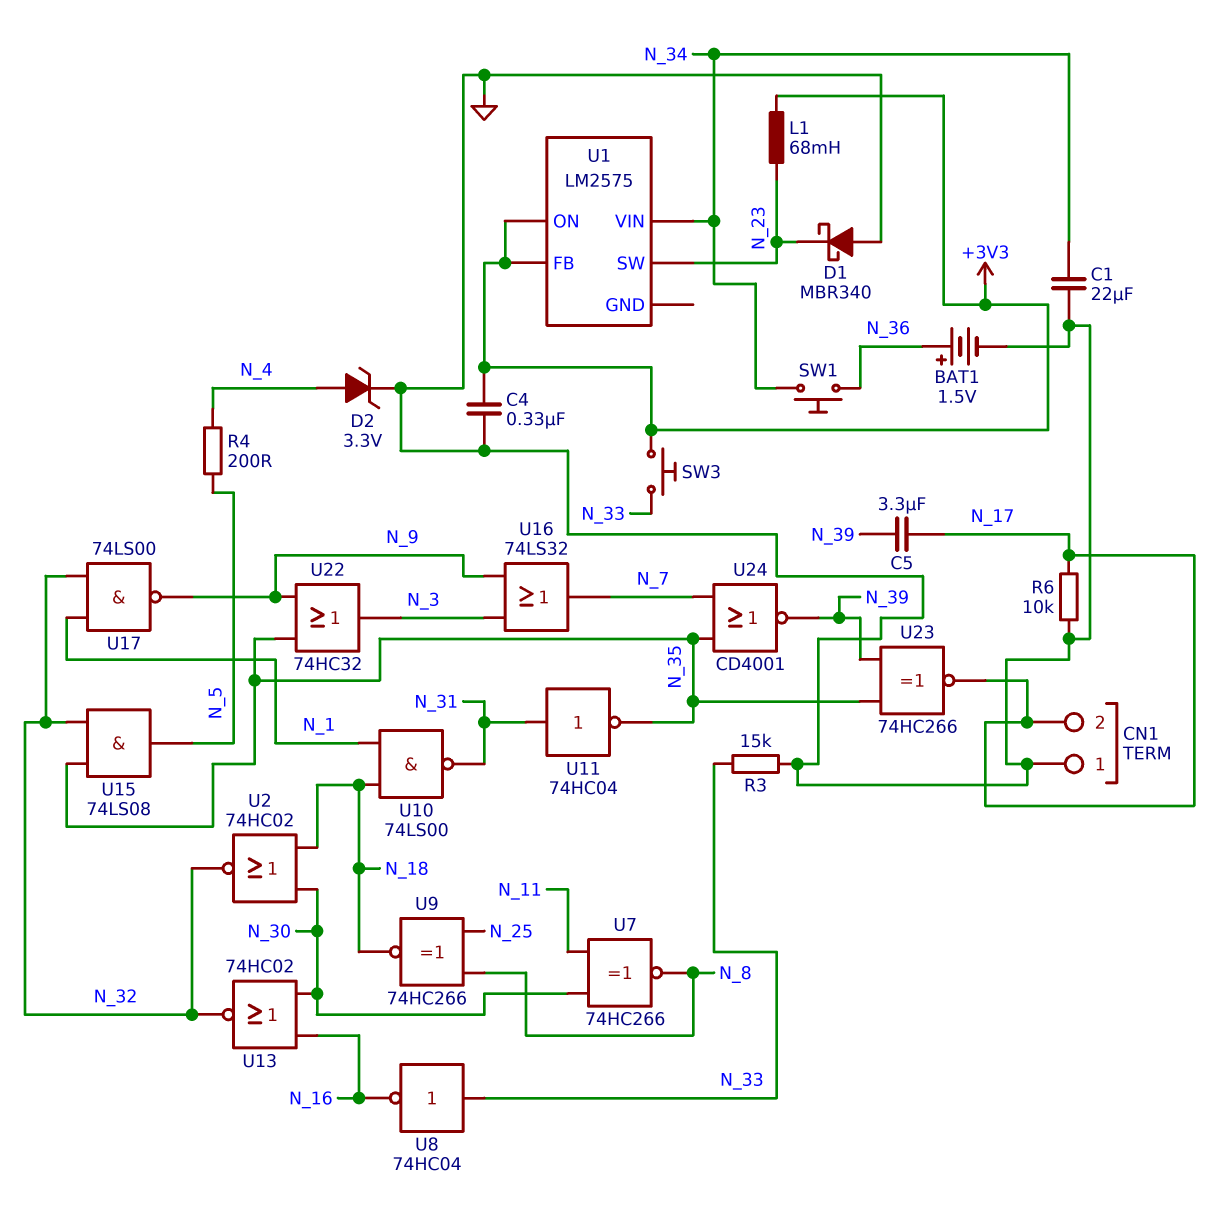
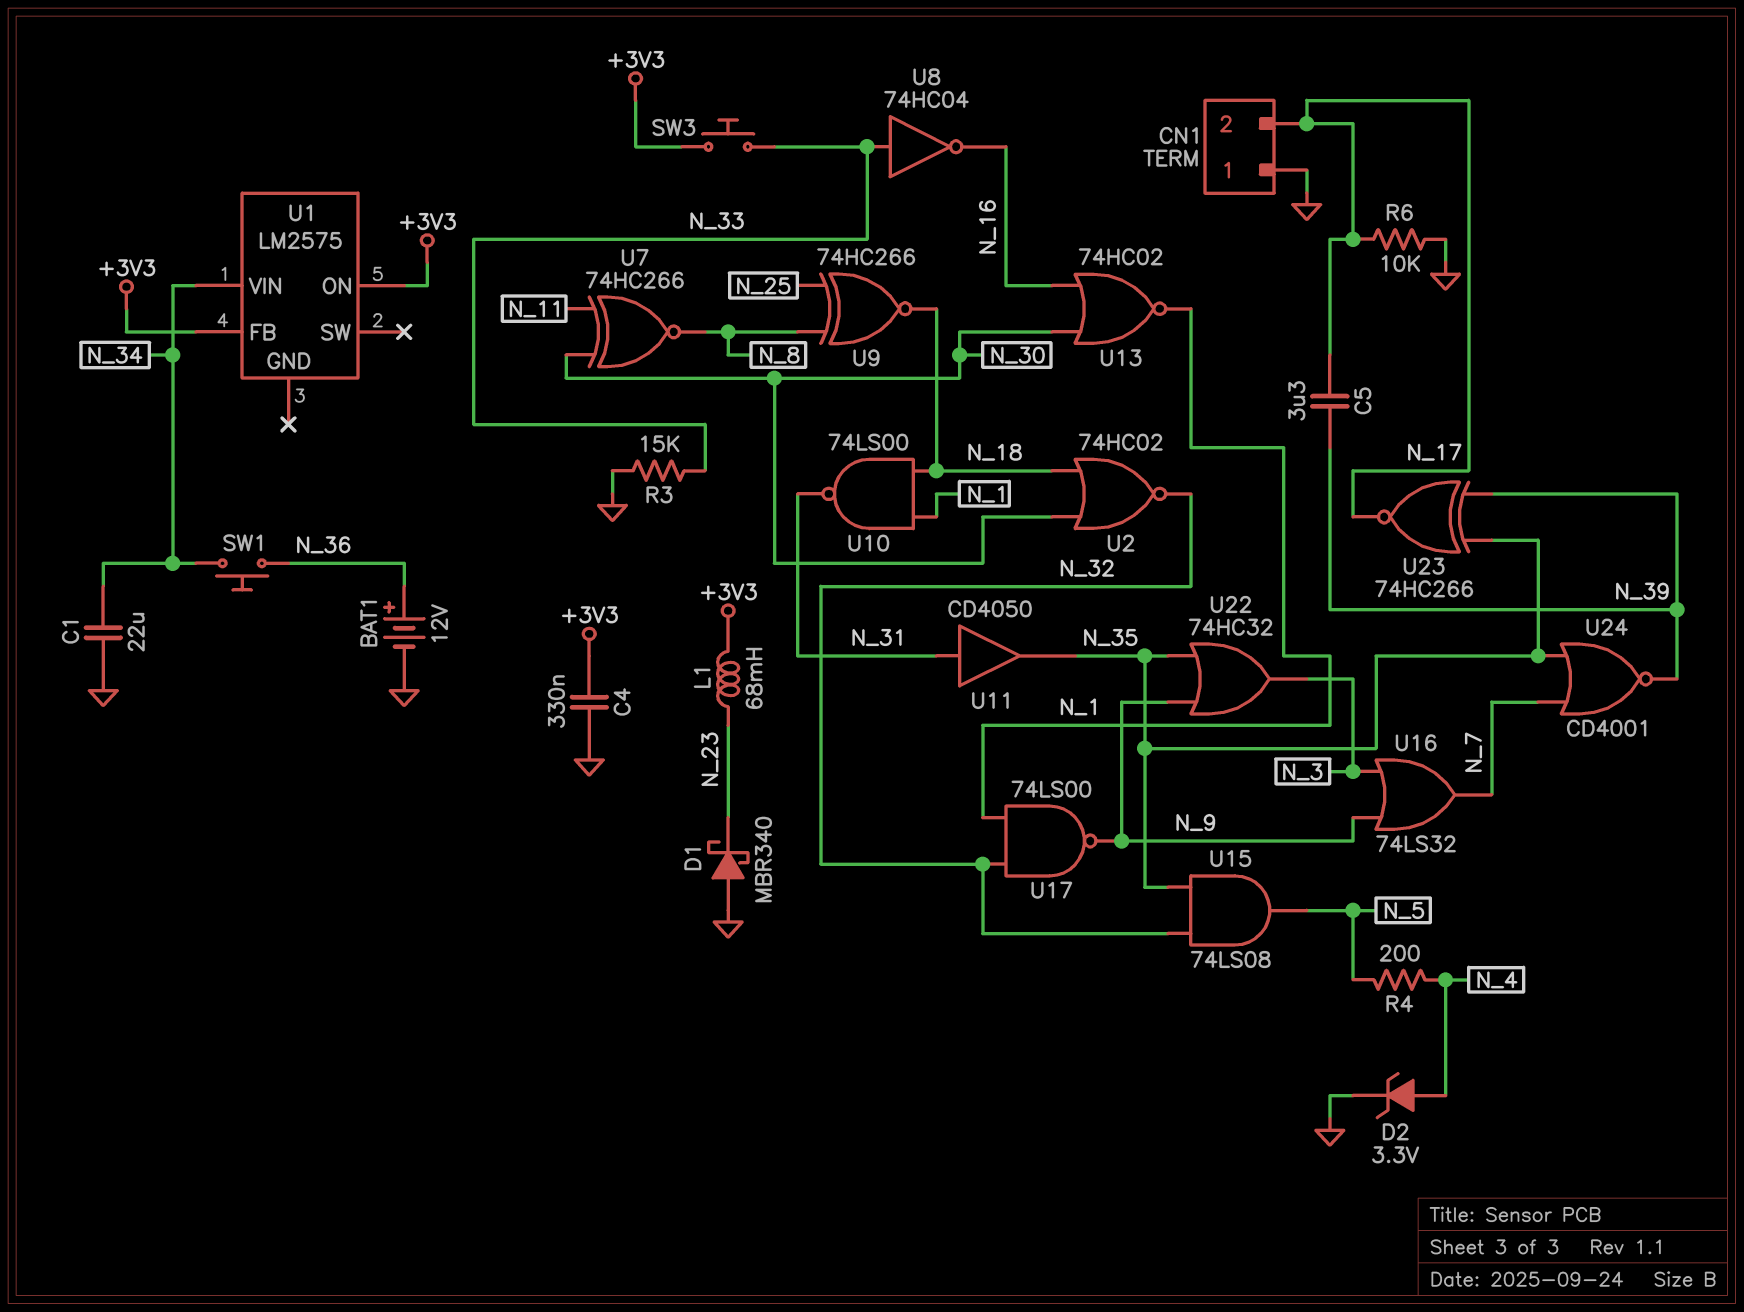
BAT1: 1.5V (plus N_36, minus GND) -> 12V (plus N_36, minus GND)
U1 pin SW: N_23 -> none
U11: NOT 74HC04 (in N_31, out N_35) -> buffer CD4050 (in N_31, out N_35)
U13: NOR 74HC02 (in N_16, in N_30, out N_32) -> NOR 74HC02 (in N_16, in N_30, out N_1)

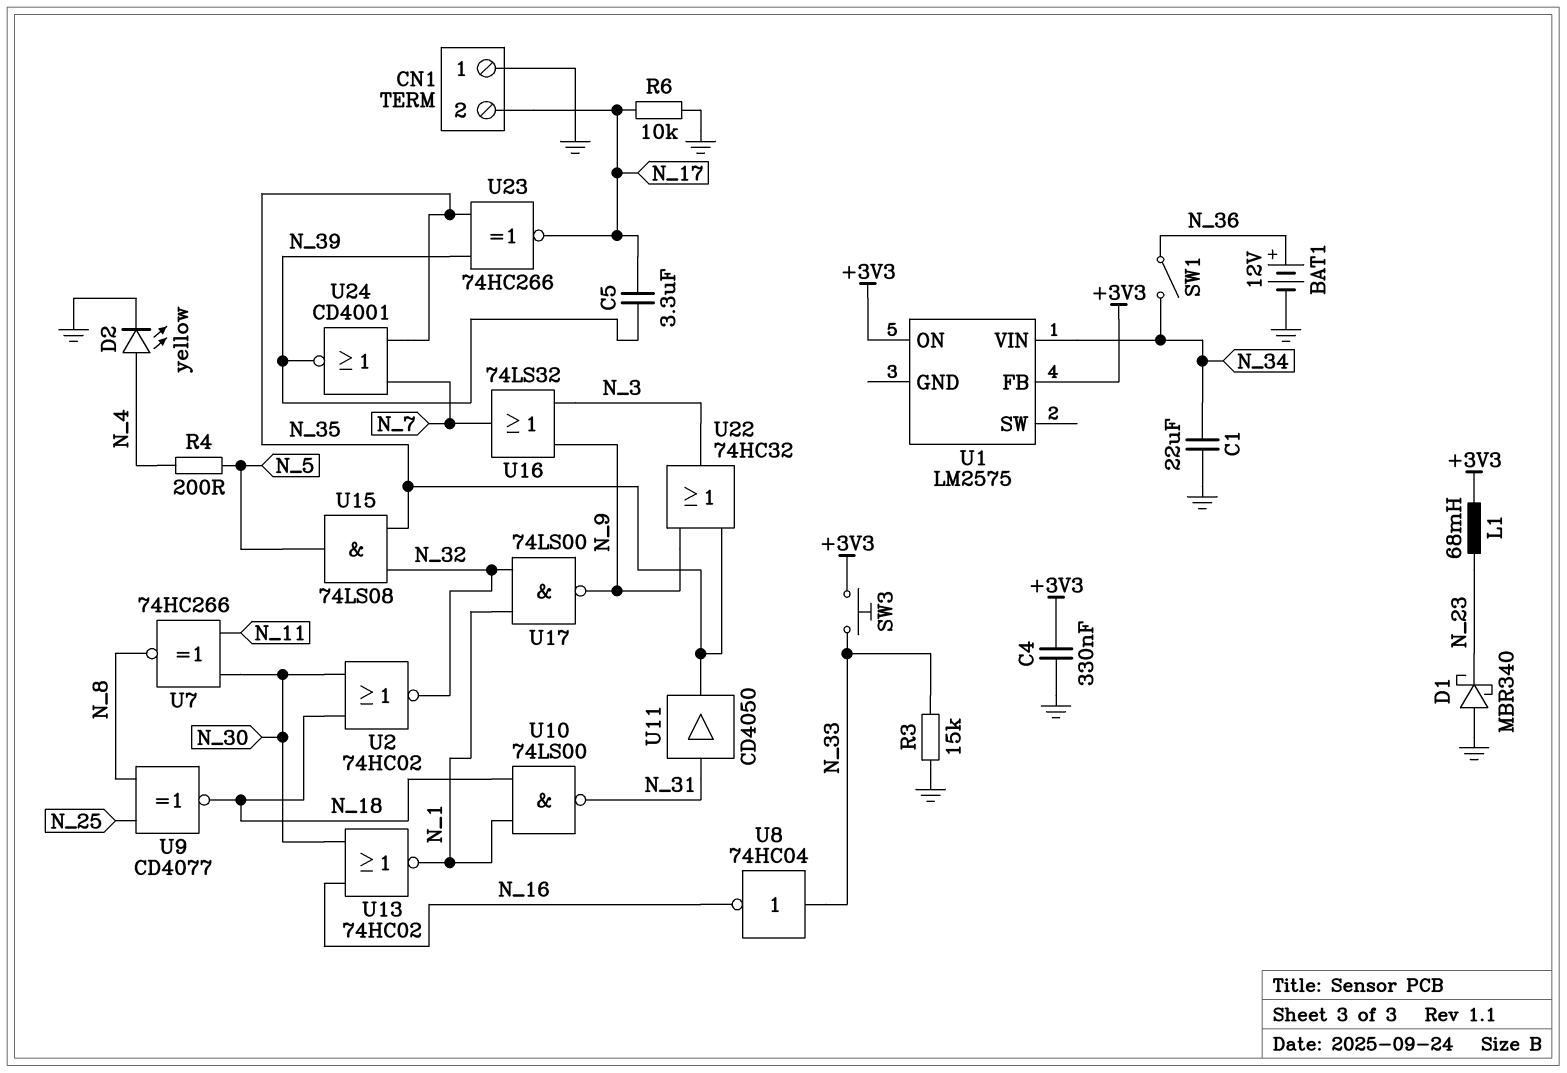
D2: zener 3.3V (A N_4, K GND) -> LED yellow (A N_4, K GND)
SW1: button (N_34, N_36) -> switch (N_34, N_36)
U9: XNOR 74HC266 (in N_8, in N_25, out N_18) -> XNOR CD4077 (in N_8, in N_25, out N_18)

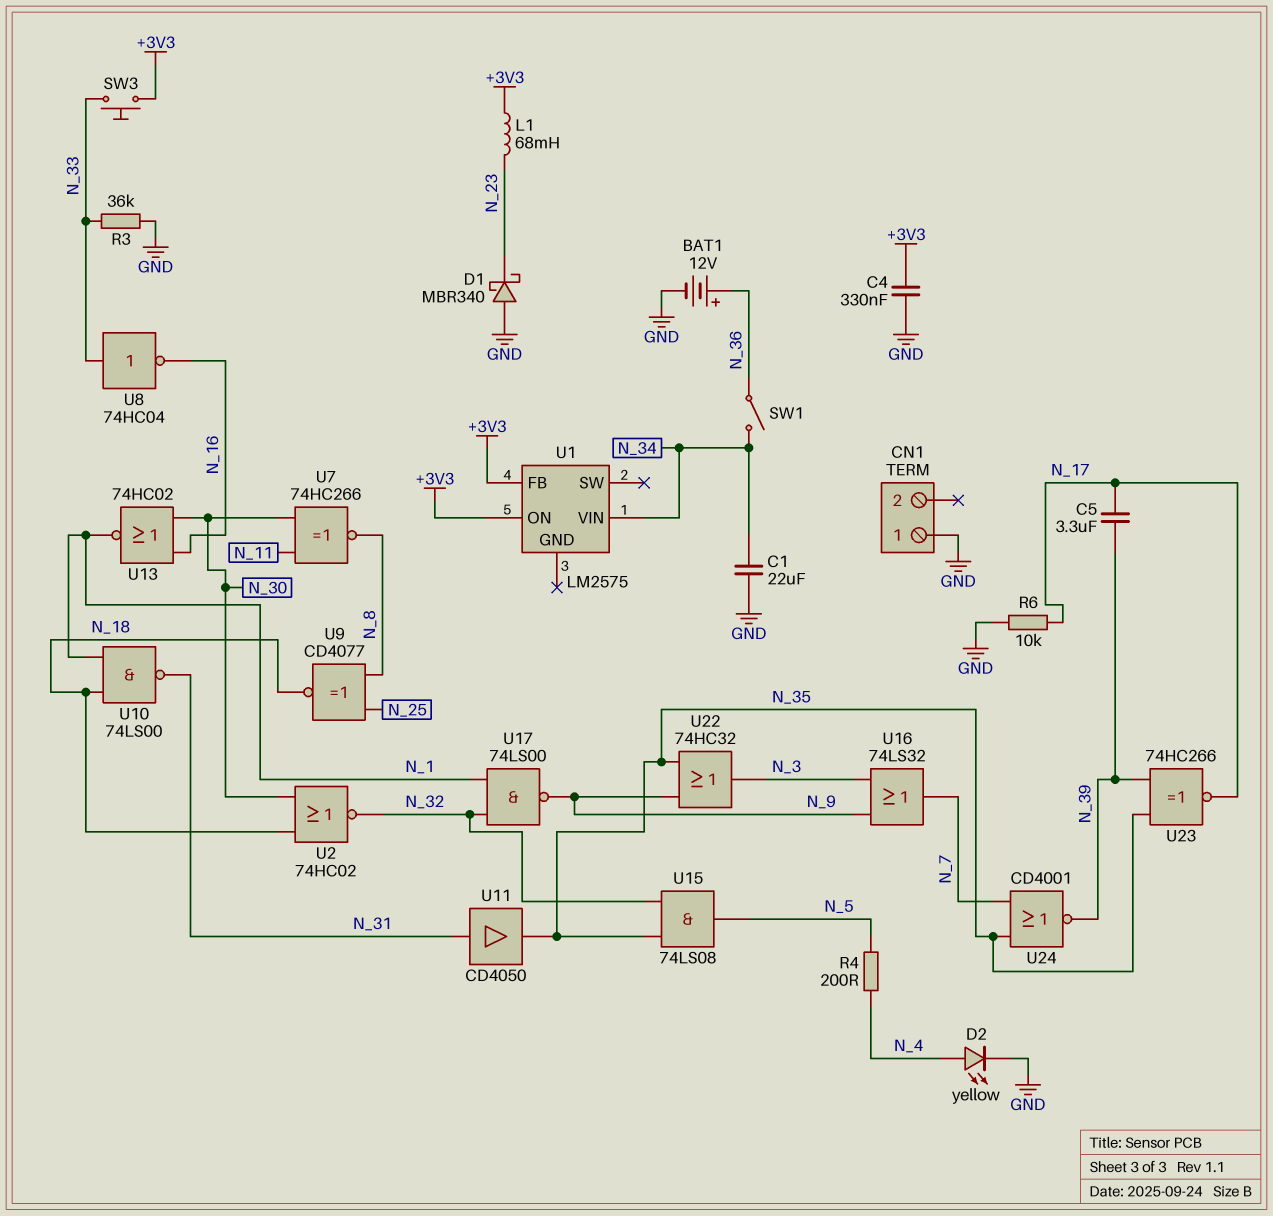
CN1 pin 2: N_17 -> none
R3: 15k (GND, N_33) -> 36k (GND, N_33)

